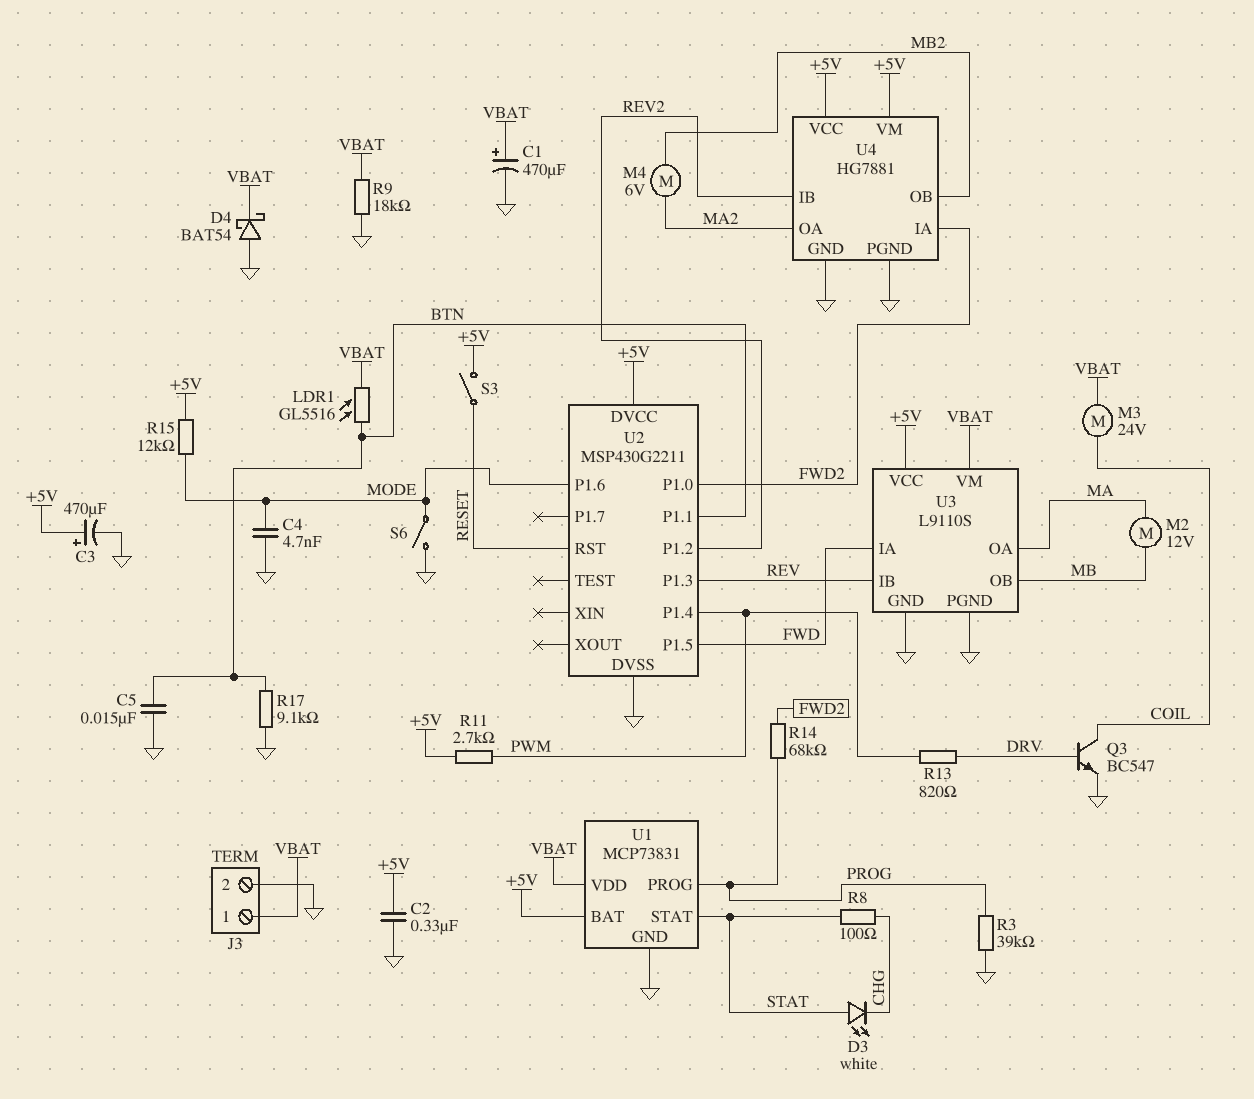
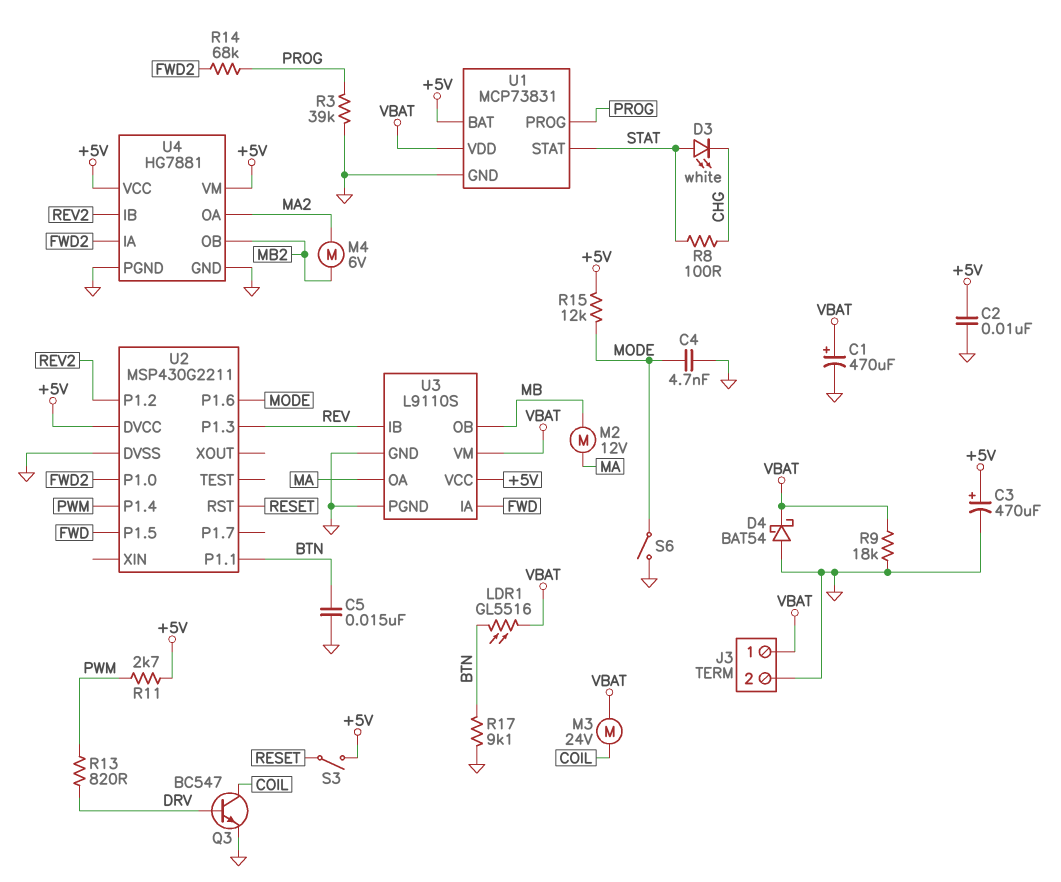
C2: 330nF (+5V, GND) -> 10nF (+5V, GND)

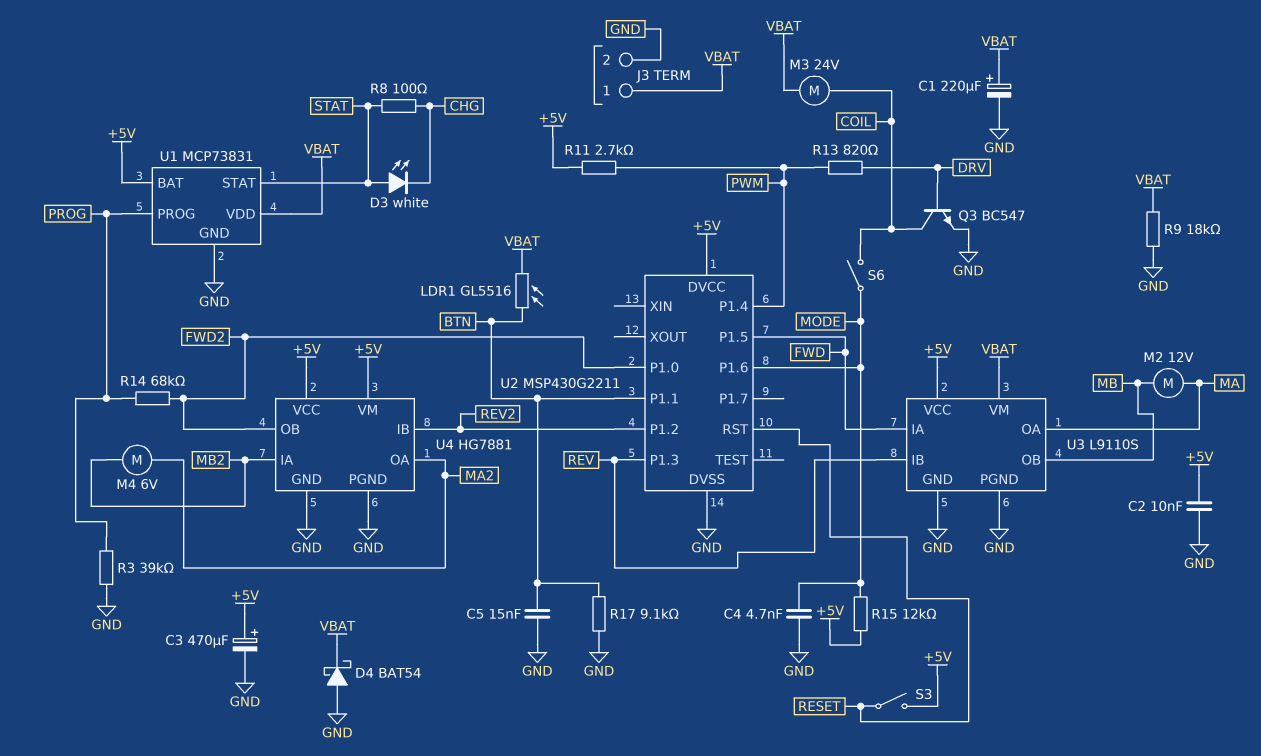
C1: 470uF (plus VBAT, minus GND) -> 220uF (plus VBAT, minus GND)
S6: switch (GND, MODE) -> switch (COIL, MODE)
U4 pin IA: FWD2 -> MB2
U4 pin OB: MB2 -> FWD2

